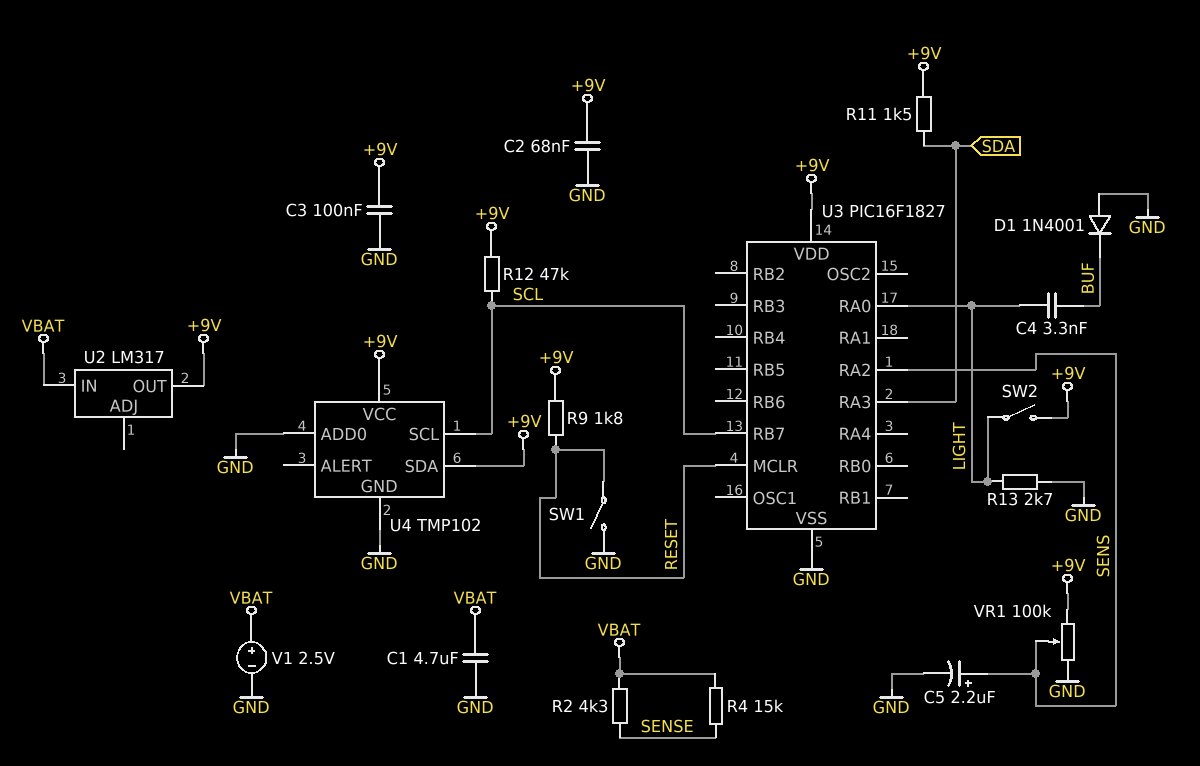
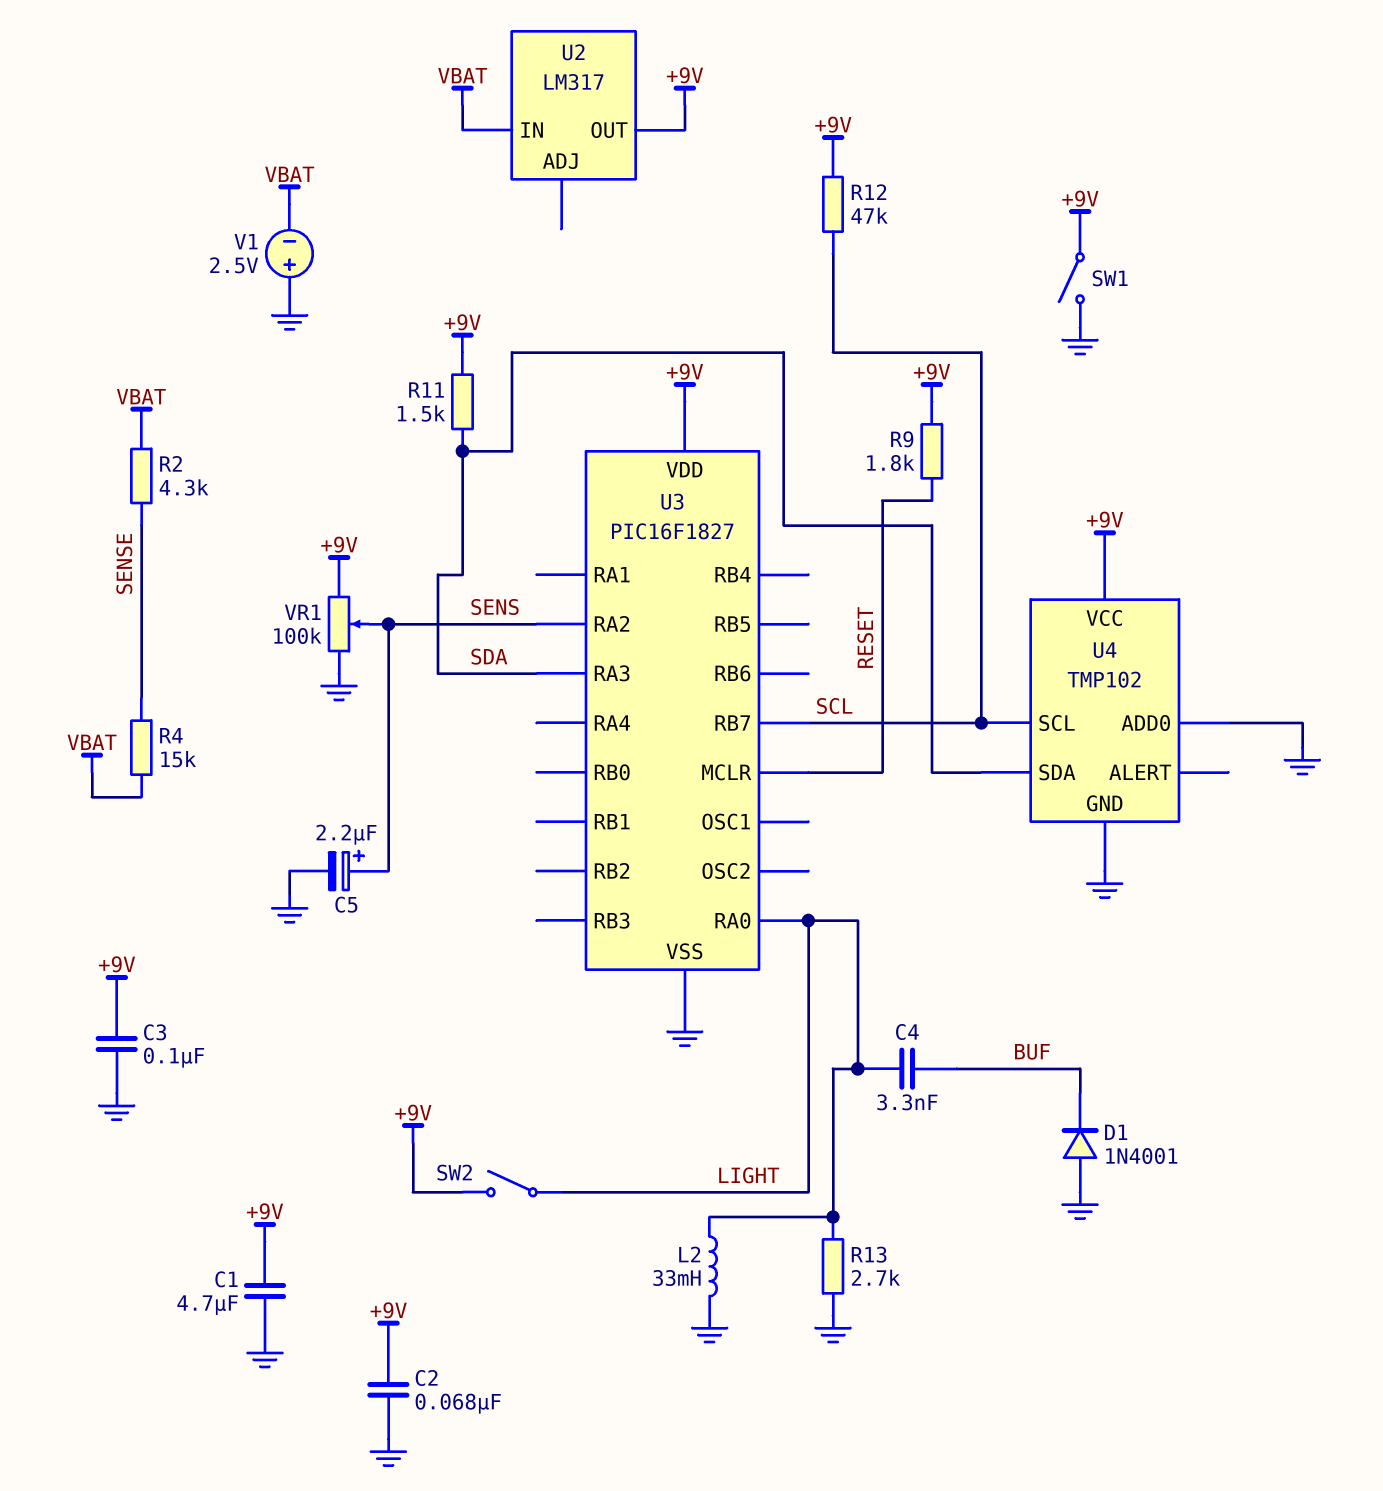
C1: 4.7uF (GND, VBAT) -> 4.7uF (+9V, GND)
L2: none -> 33mH (GND, LIGHT)
SW1: switch (GND, RESET) -> switch (+9V, GND)
U4 pin SDA: +9V -> SDA
V1: 2.5V (plus VBAT, minus GND) -> 2.5V (plus GND, minus VBAT)

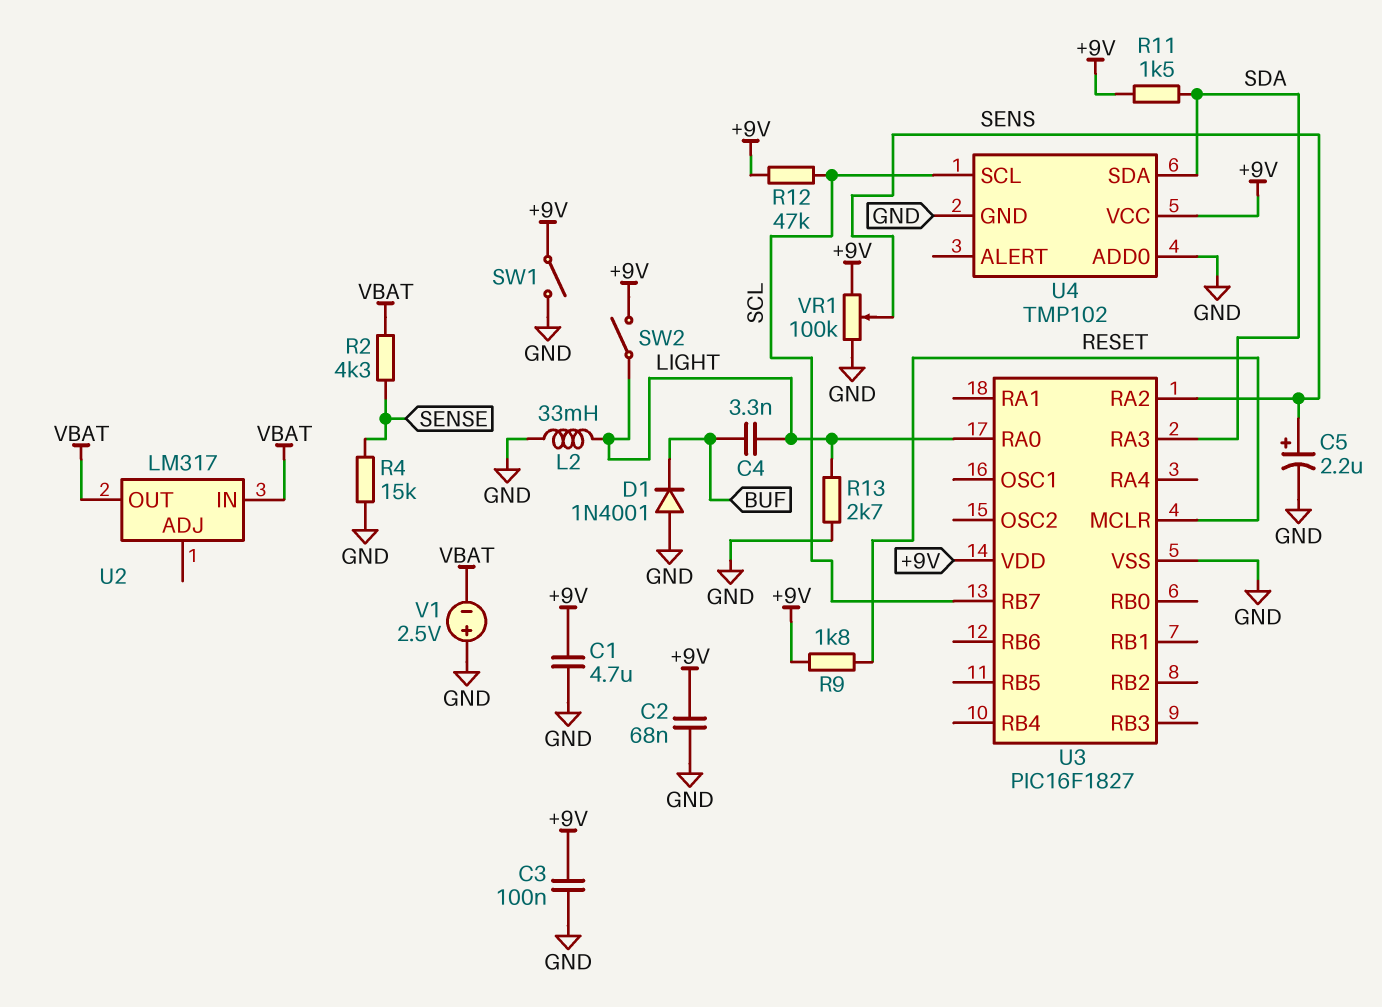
R4: 15k (SENSE, VBAT) -> 15k (GND, SENSE)
U2 pin OUT: +9V -> VBAT

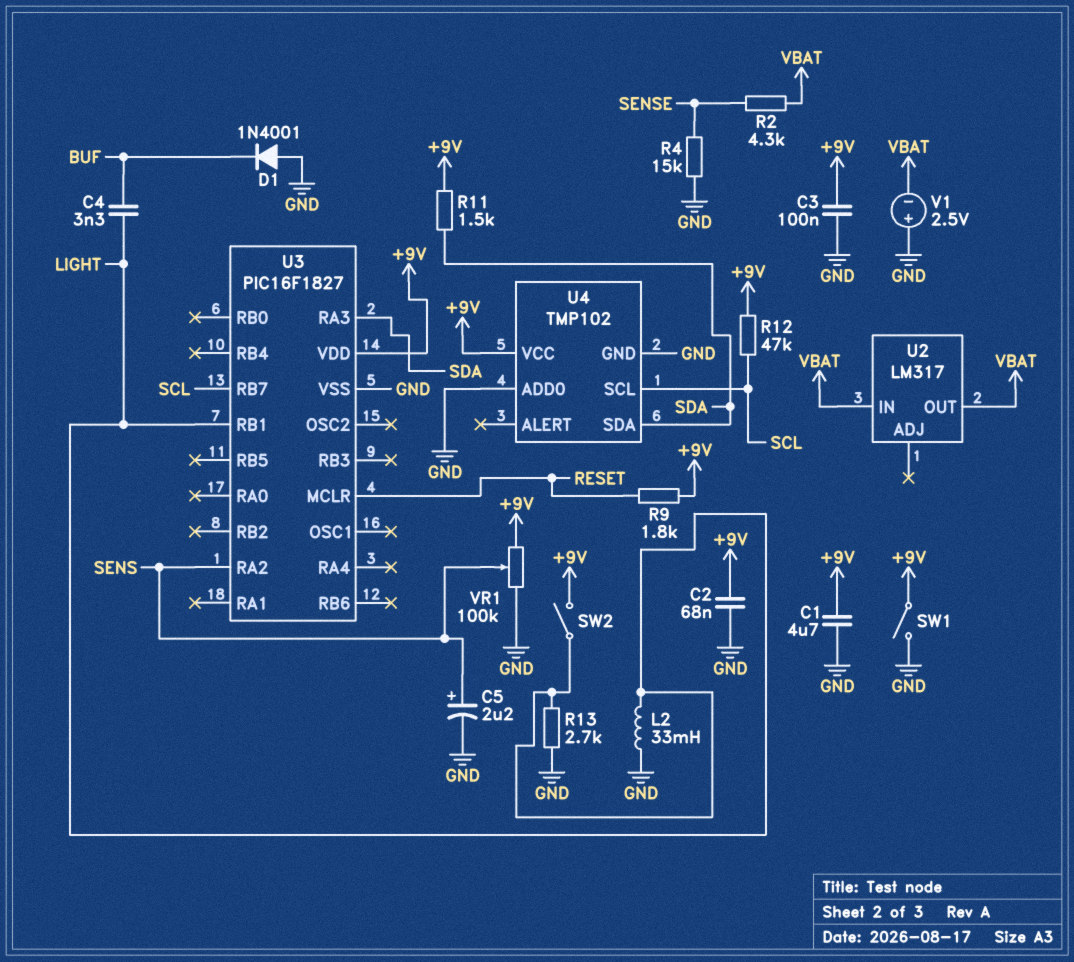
U3 pin RA0: LIGHT -> none
U3 pin RB1: none -> LIGHT

